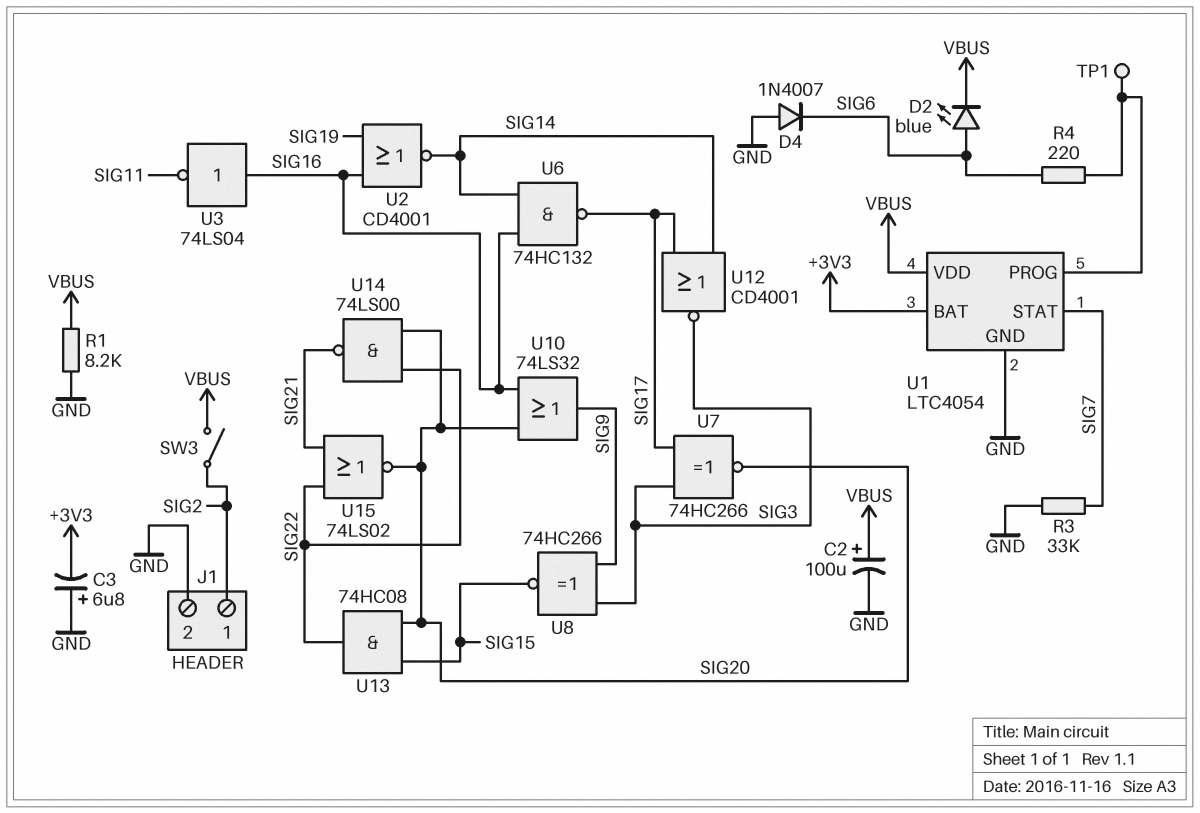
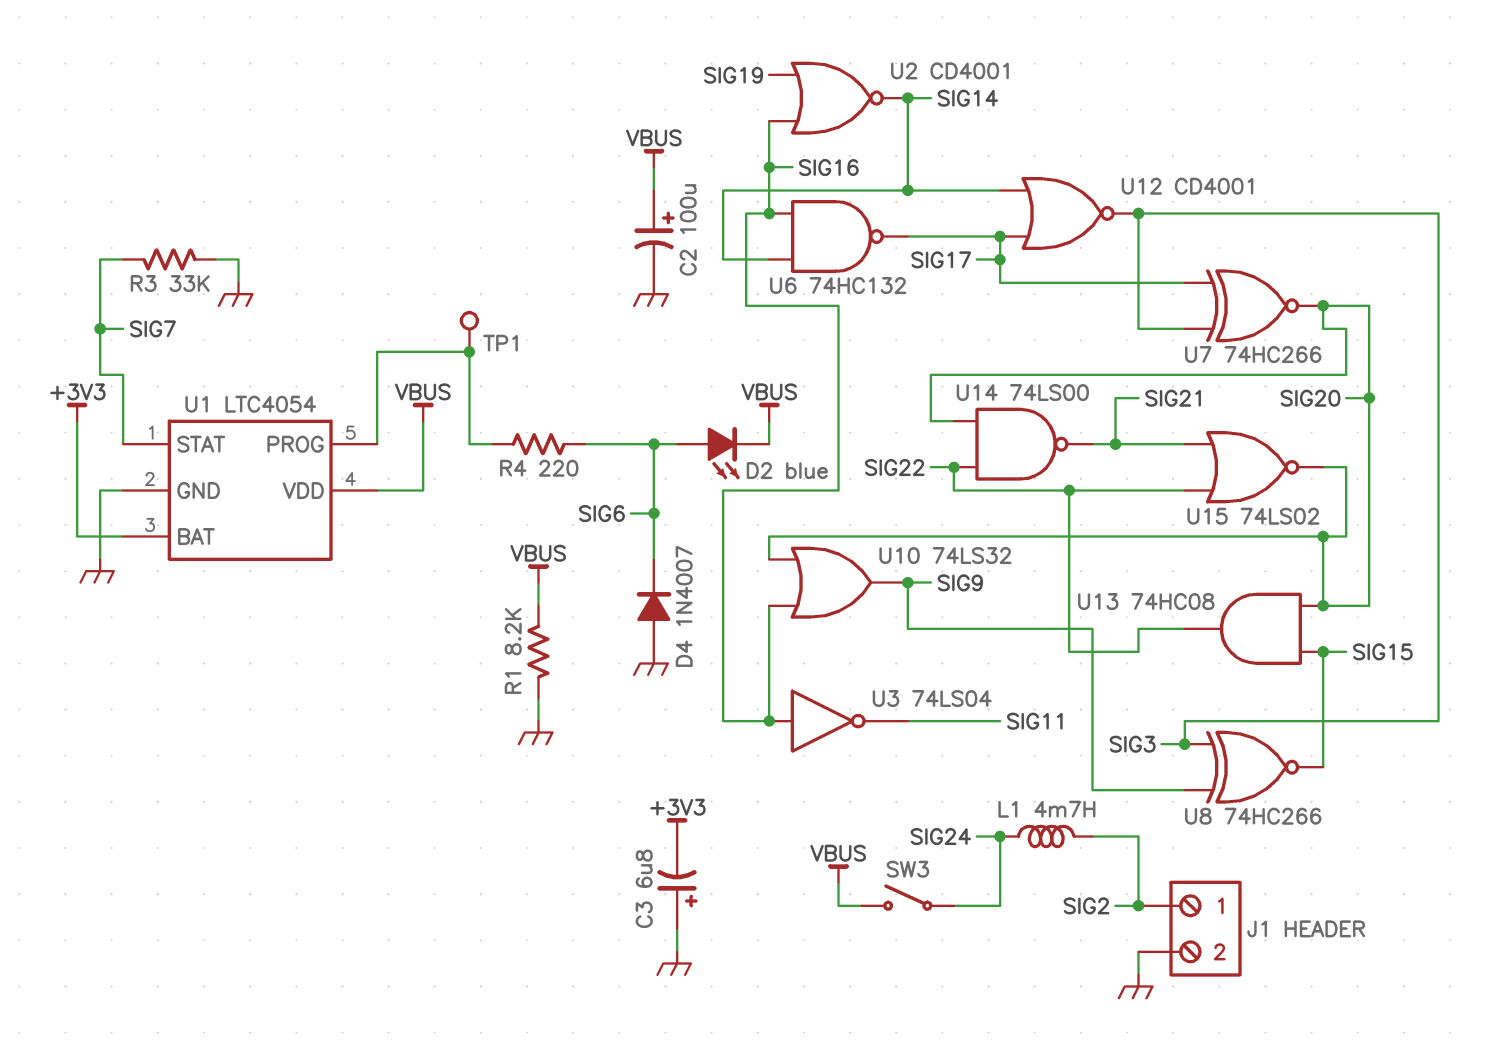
L1: none -> 4.7mH (SIG2, SIG24)
SW3: switch (SIG2, VBUS) -> switch (SIG24, VBUS)

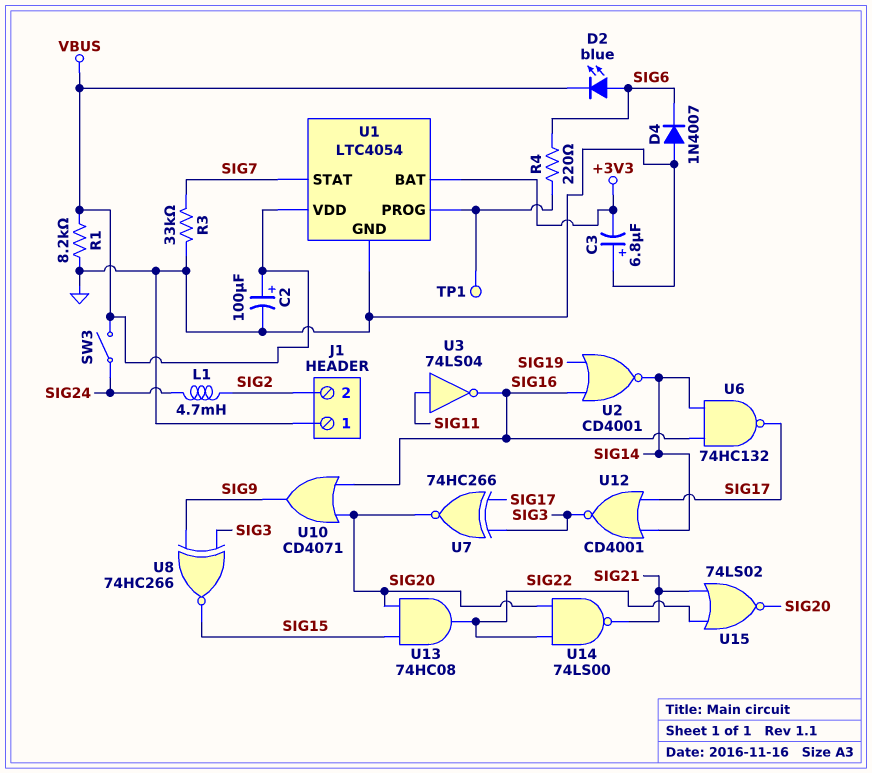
J1 pin 1: SIG2 -> GND
J1 pin 2: GND -> SIG2
U3: NOT 74LS04 (in SIG16, out SIG11) -> NOT 74LS04 (in SIG11, out SIG16)
U10: OR 74LS32 (in SIG16, in SIG20, out SIG9) -> OR CD4071 (in SIG16, in SIG20, out SIG9)

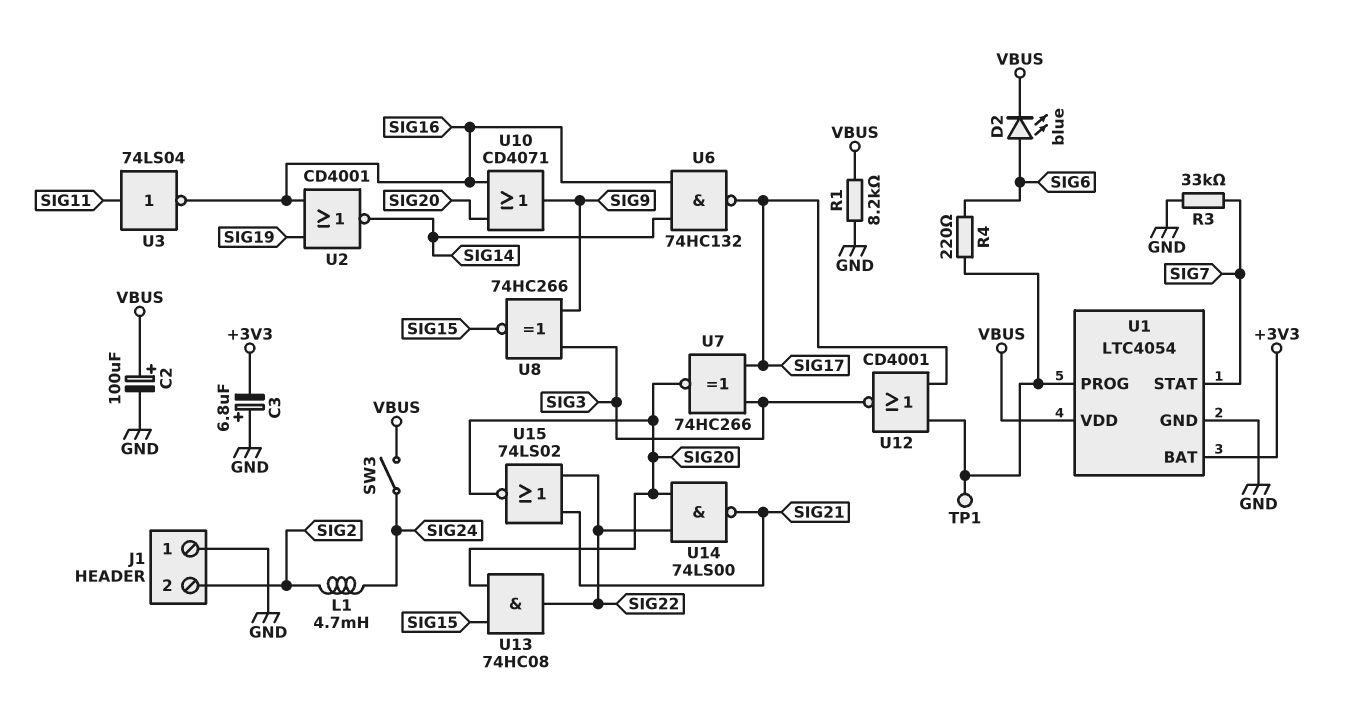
D4: diode 1N4007 (A GND, K SIG6) -> none
U12: NOR CD4001 (in SIG14, in SIG17, out SIG3) -> NOR CD4001 (in SIG17, in U1/PROG, out SIG3)

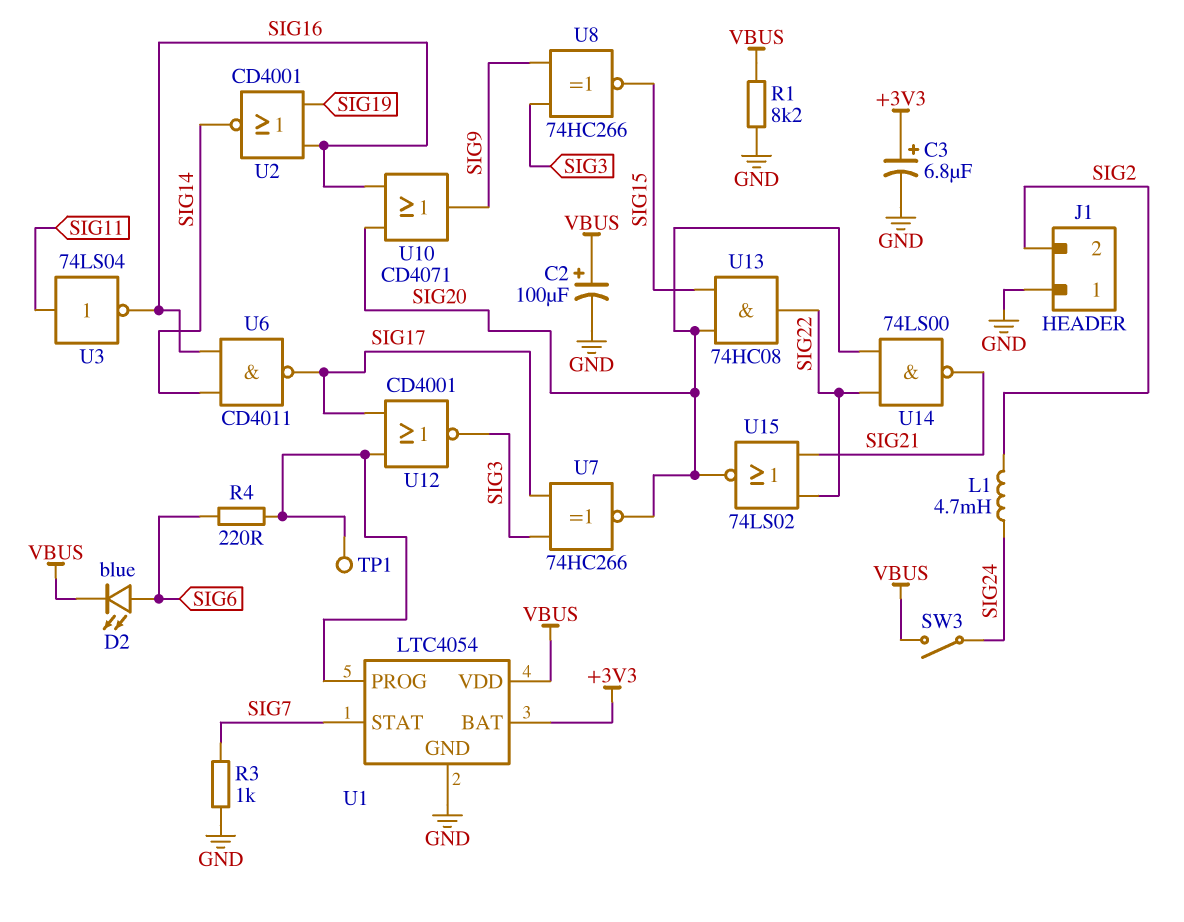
C3: 6.8uF (plus GND, minus +3V3) -> 6.8uF (plus +3V3, minus GND)
R3: 33k (GND, SIG7) -> 1k (GND, SIG7)
U6: NAND 74HC132 (in SIG14, in SIG16, out SIG17) -> NAND CD4011 (in SIG14, in SIG16, out SIG17)

